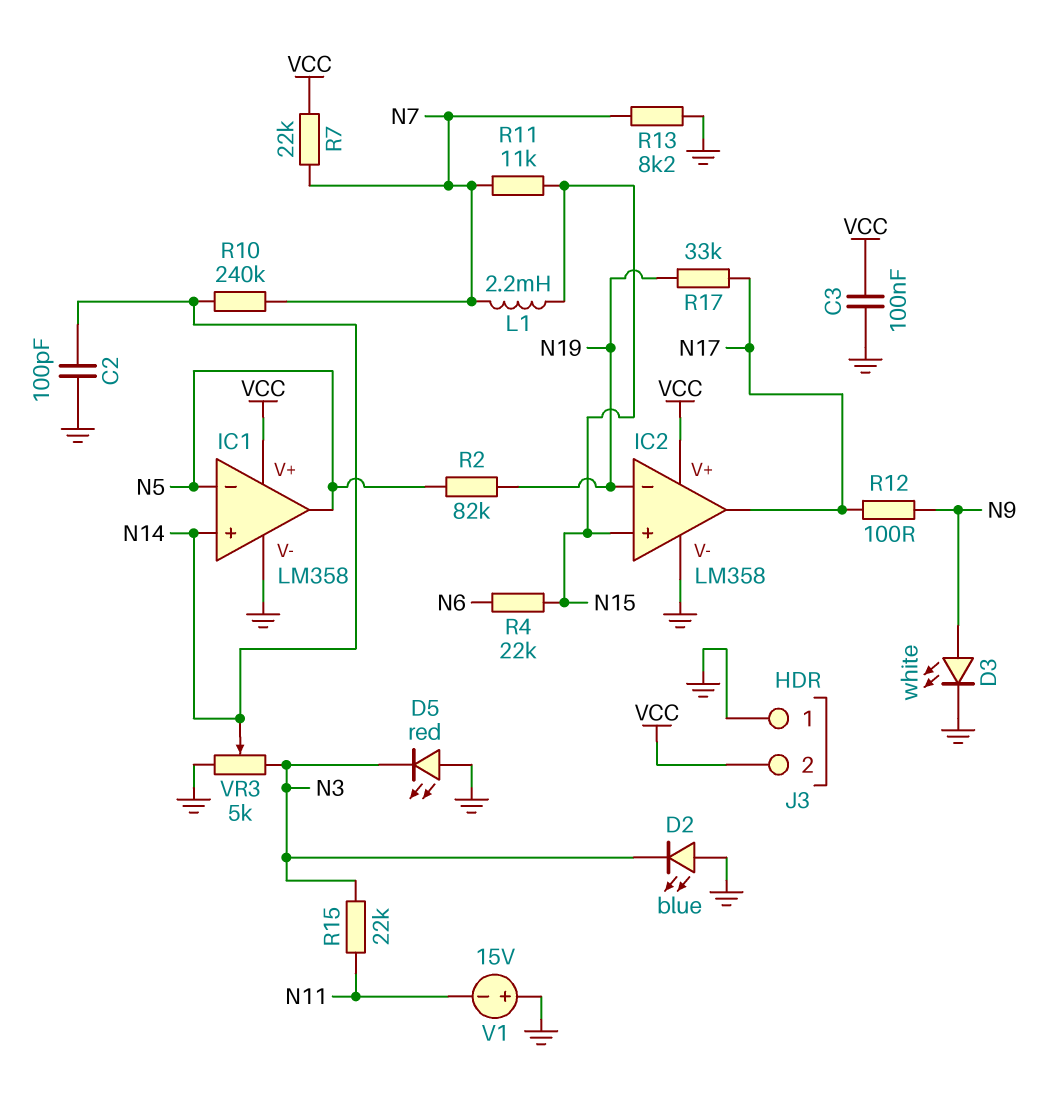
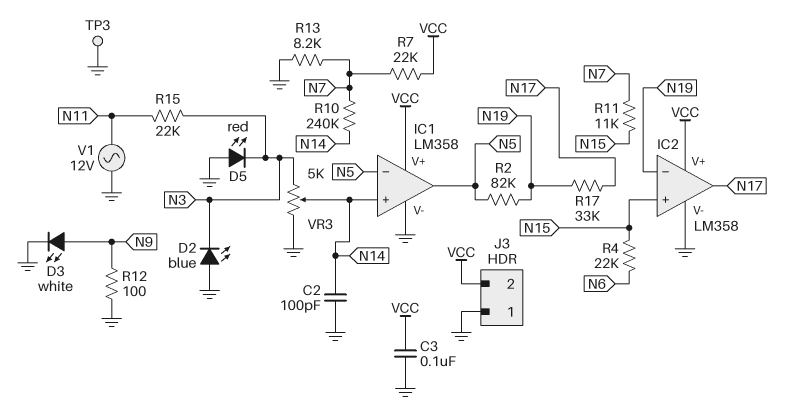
L1: 2.2mH (N7, N15) -> none
R12: 100 (N9, N17) -> 100 (GND, N9)
TP3: none -> test point (GND)
V1: 15V (plus GND, minus N11) -> AC 12V (GND, N11)

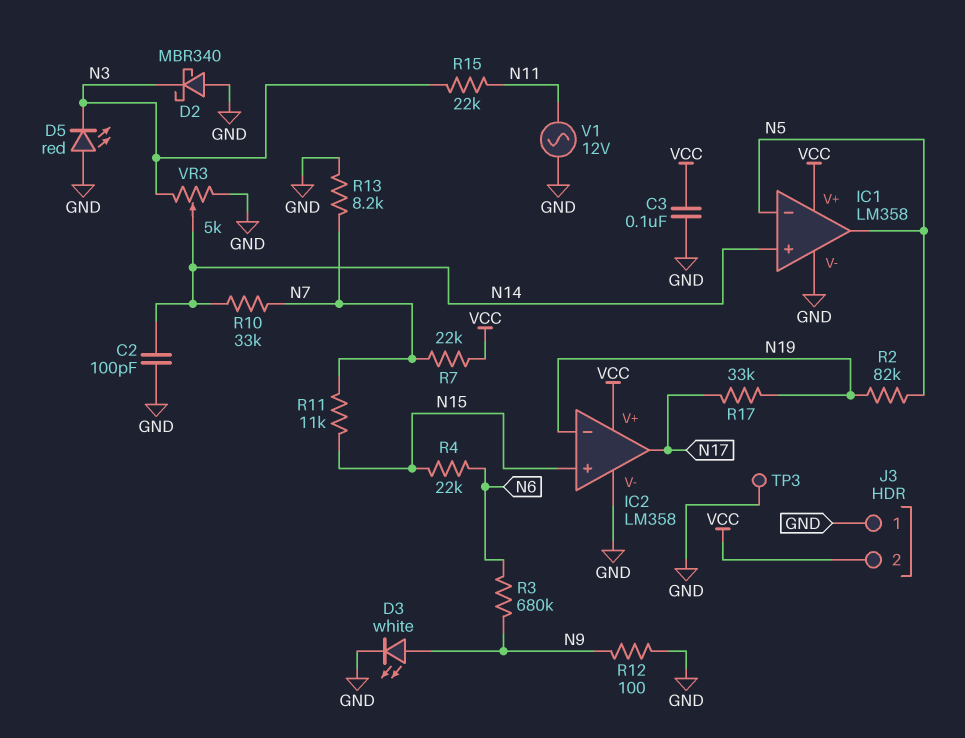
D2: LED blue (A GND, K N3) -> schottky MBR340 (A GND, K N3)
R3: none -> 680k (N6, N9)
R10: 240k (N7, N14) -> 33k (N7, N14)

